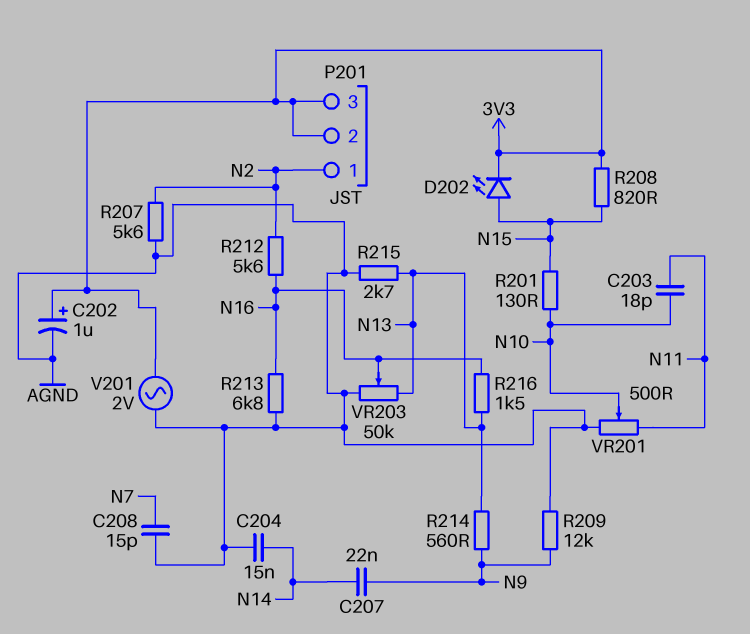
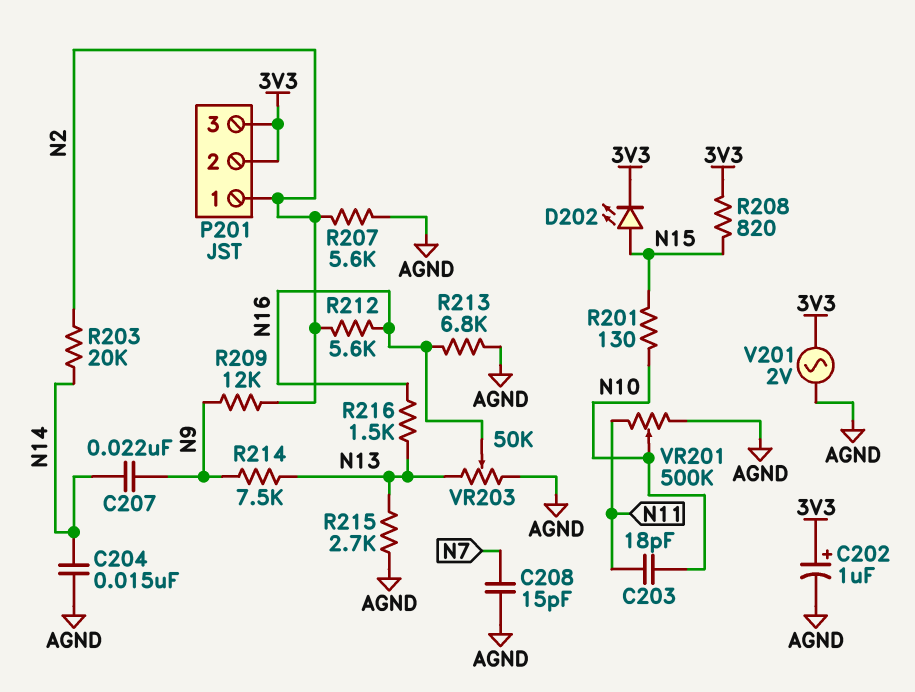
R203: none -> 20k (N2, N14)
R209: 12k (AGND, N9) -> 12k (N2, N9)
R214: 560 (N9, N13) -> 7.5k (N9, N13)
VR201: 500 (AGND, N11, wiper N10) -> 500k (AGND, N11, wiper N10)

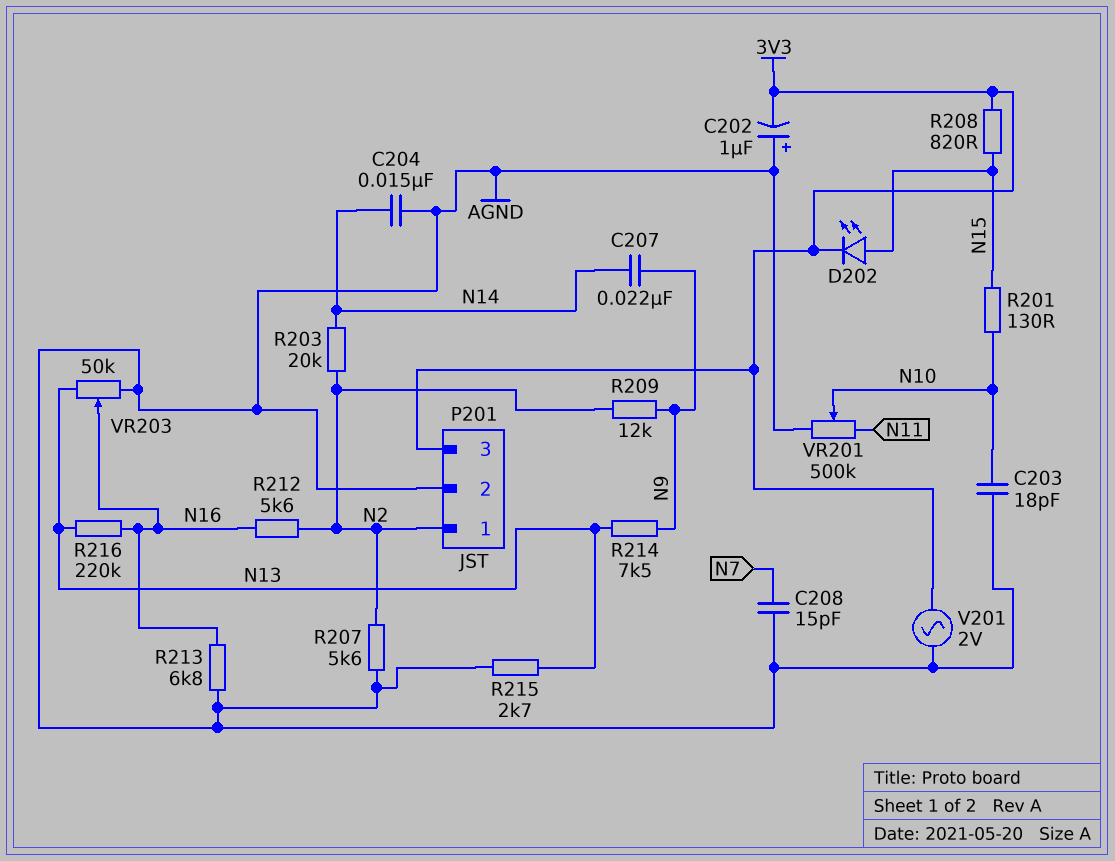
C202: 1uF (plus 3V3, minus AGND) -> 1uF (plus AGND, minus 3V3)
C203: 18pF (N10, N11) -> 18pF (AGND, N10)
P201 pin 2: 3V3 -> AGND
R216: 1.5k (N13, N16) -> 220k (N13, N16)

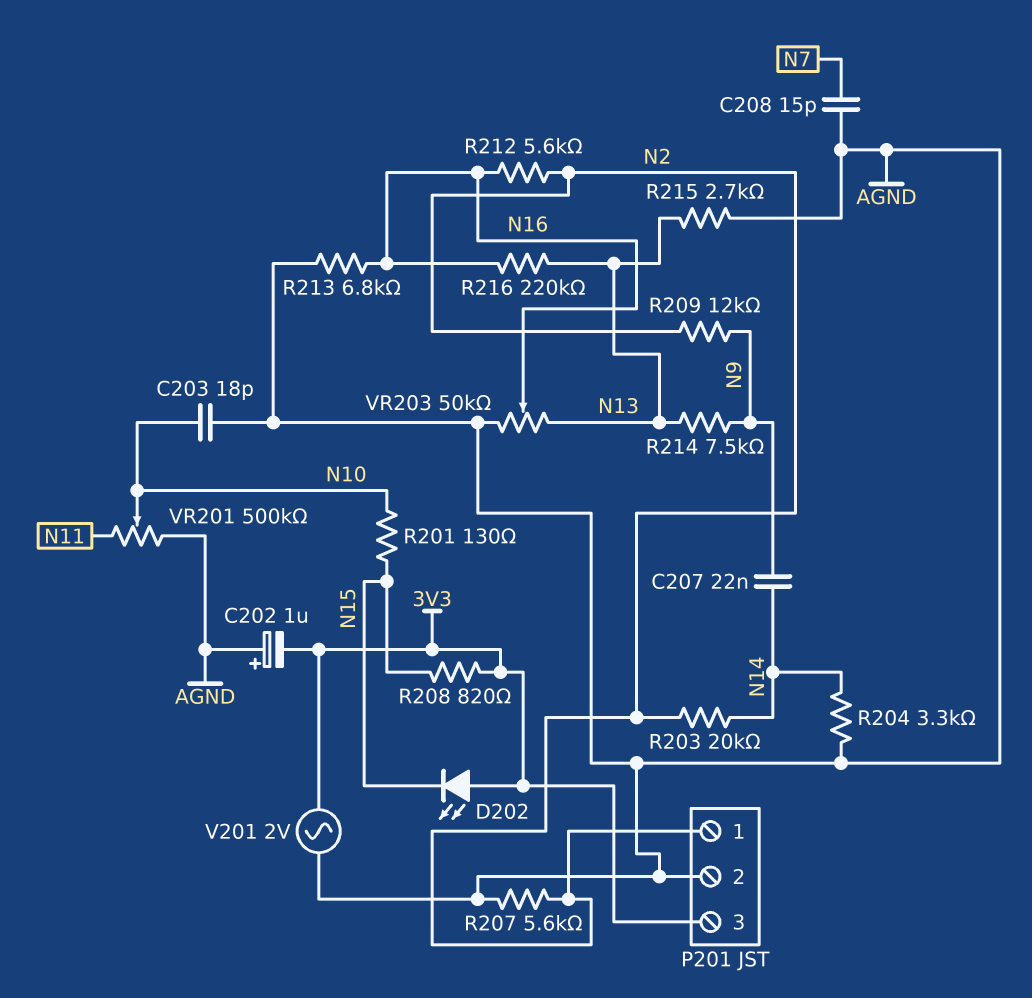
C204: 15nF (AGND, N14) -> none
D202: LED (A N15, K 3V3) -> LED (A 3V3, K N15)
R204: none -> 3.3k (AGND, N14)

